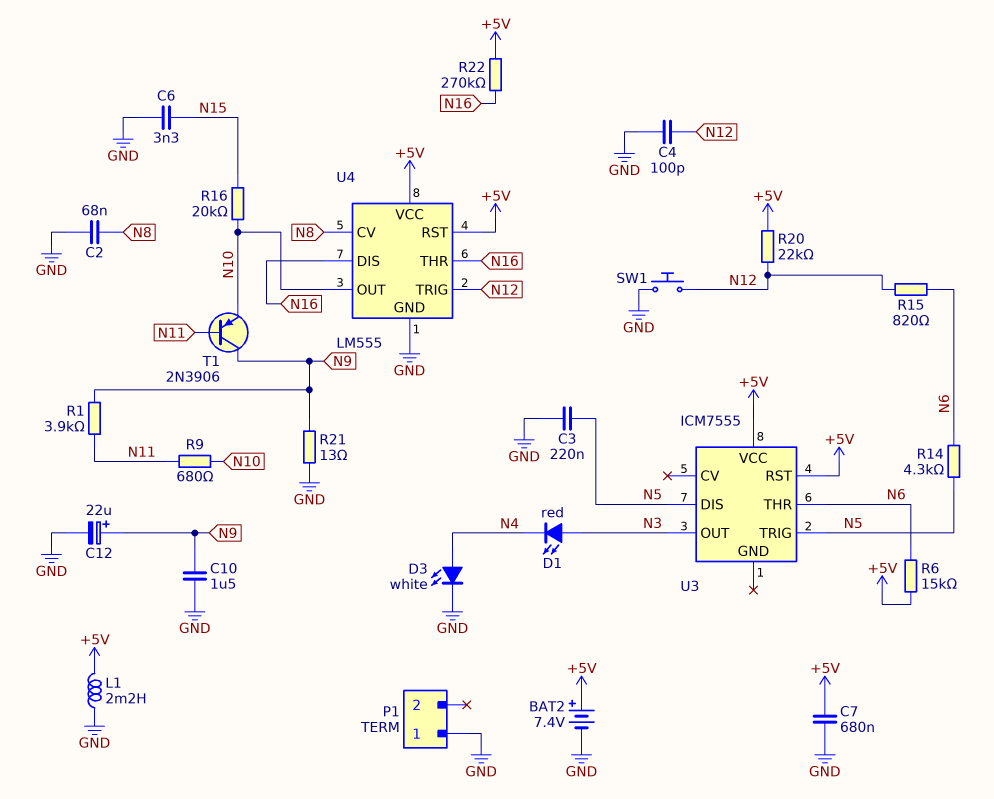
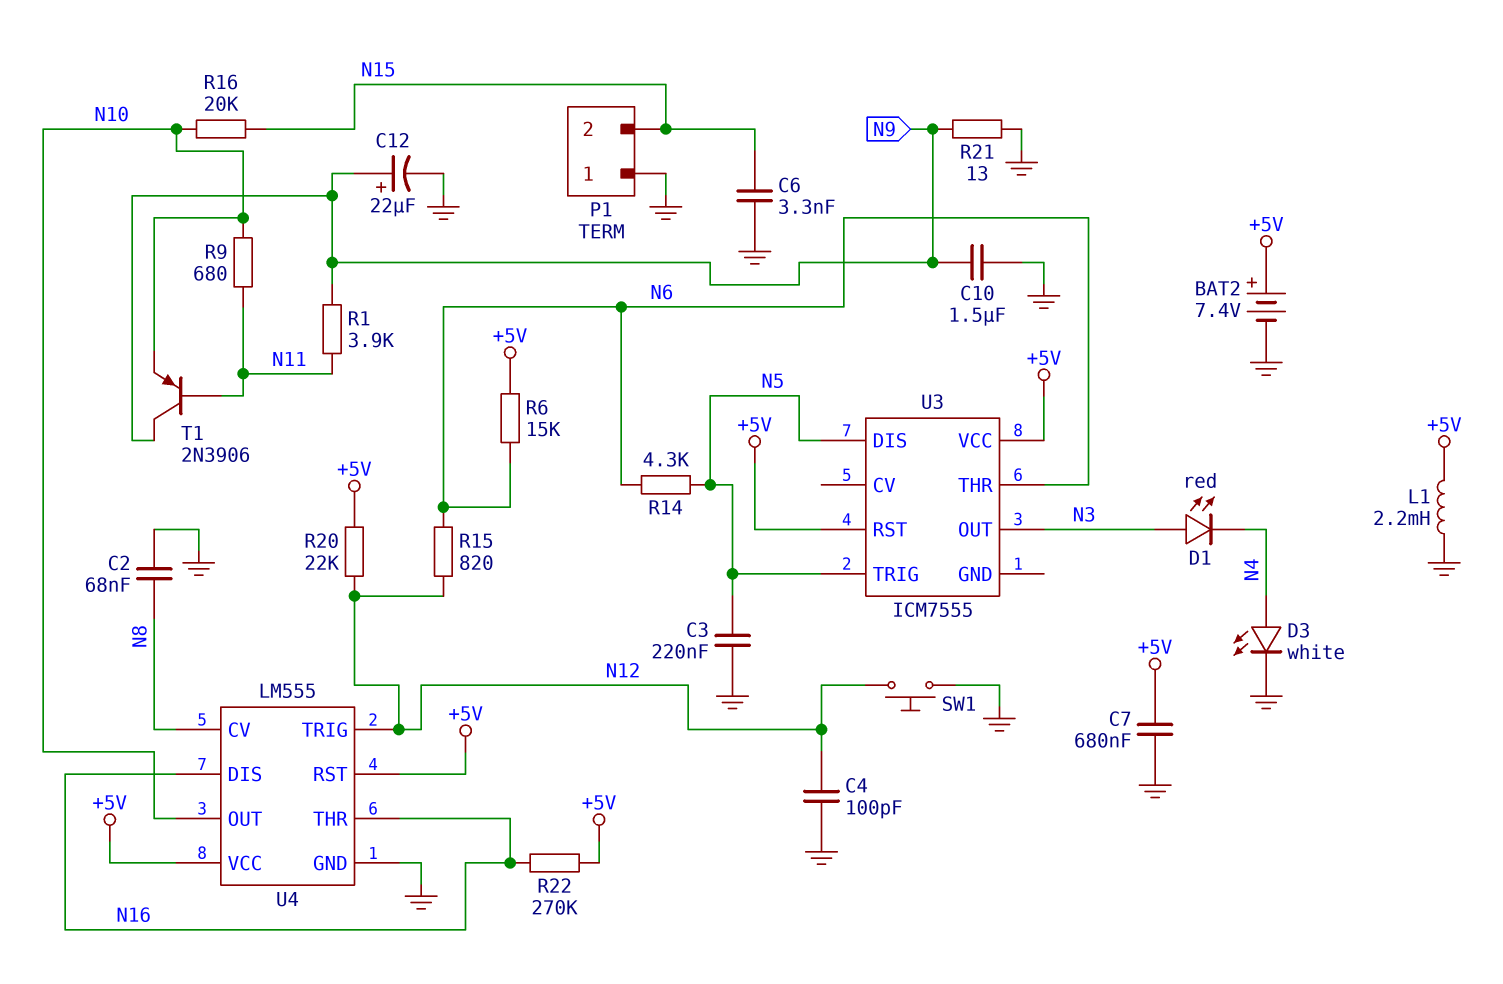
P1 pin 2: none -> N15

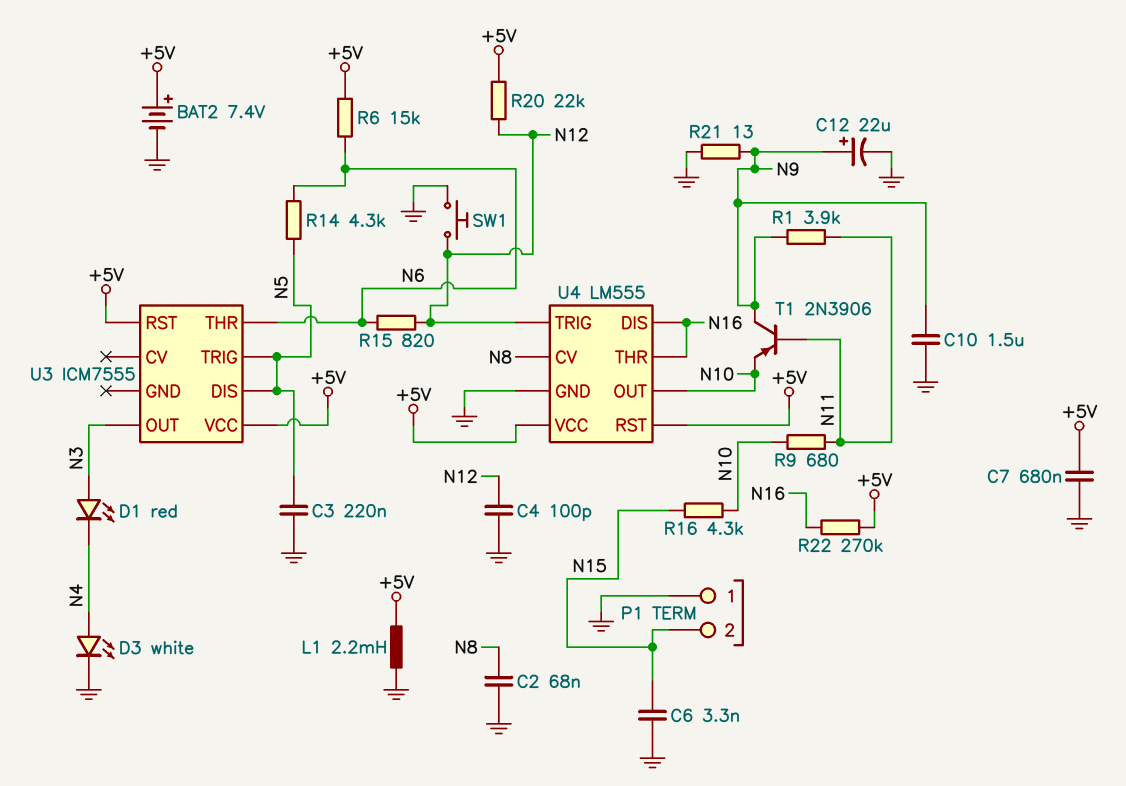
R16: 20k (N10, N15) -> 4.3k (N10, N15)

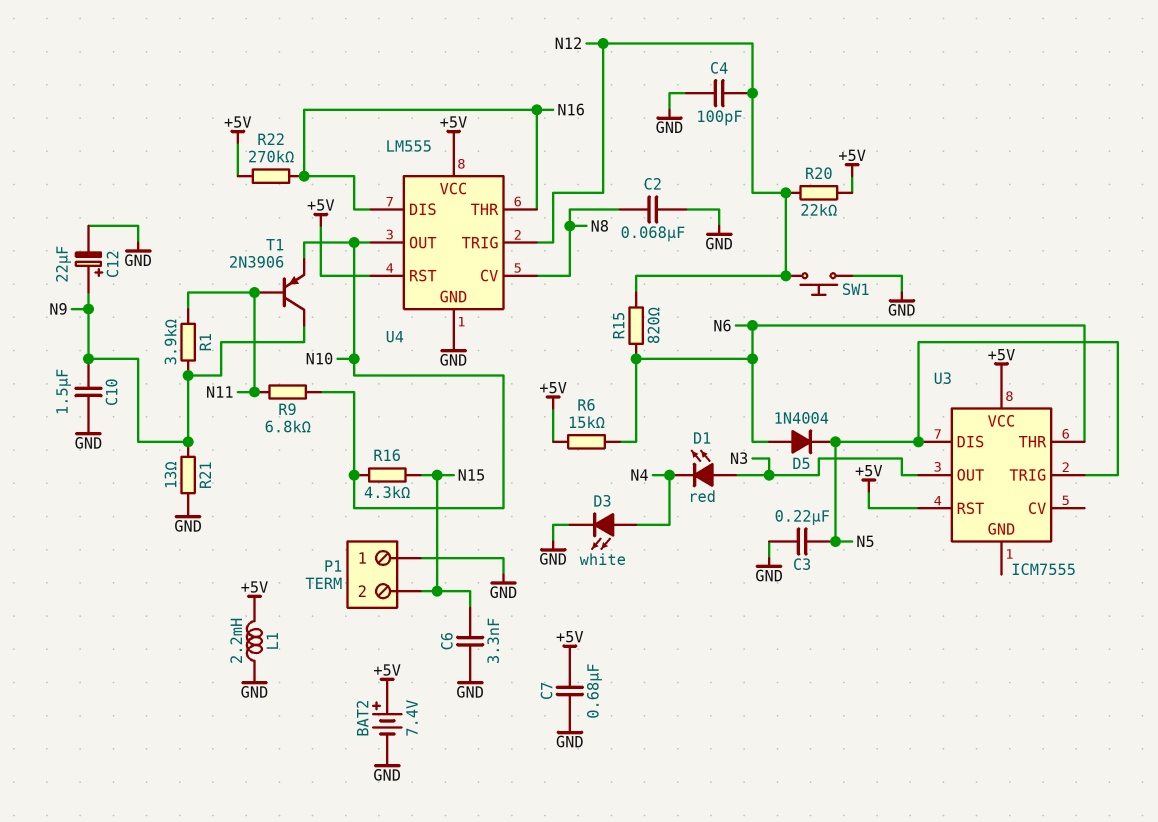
D5: none -> diode 1N4004 (A N6, K N5)
R9: 680 (N10, N11) -> 6.8k (N10, N11)
R14: 4.3k (N5, N6) -> none

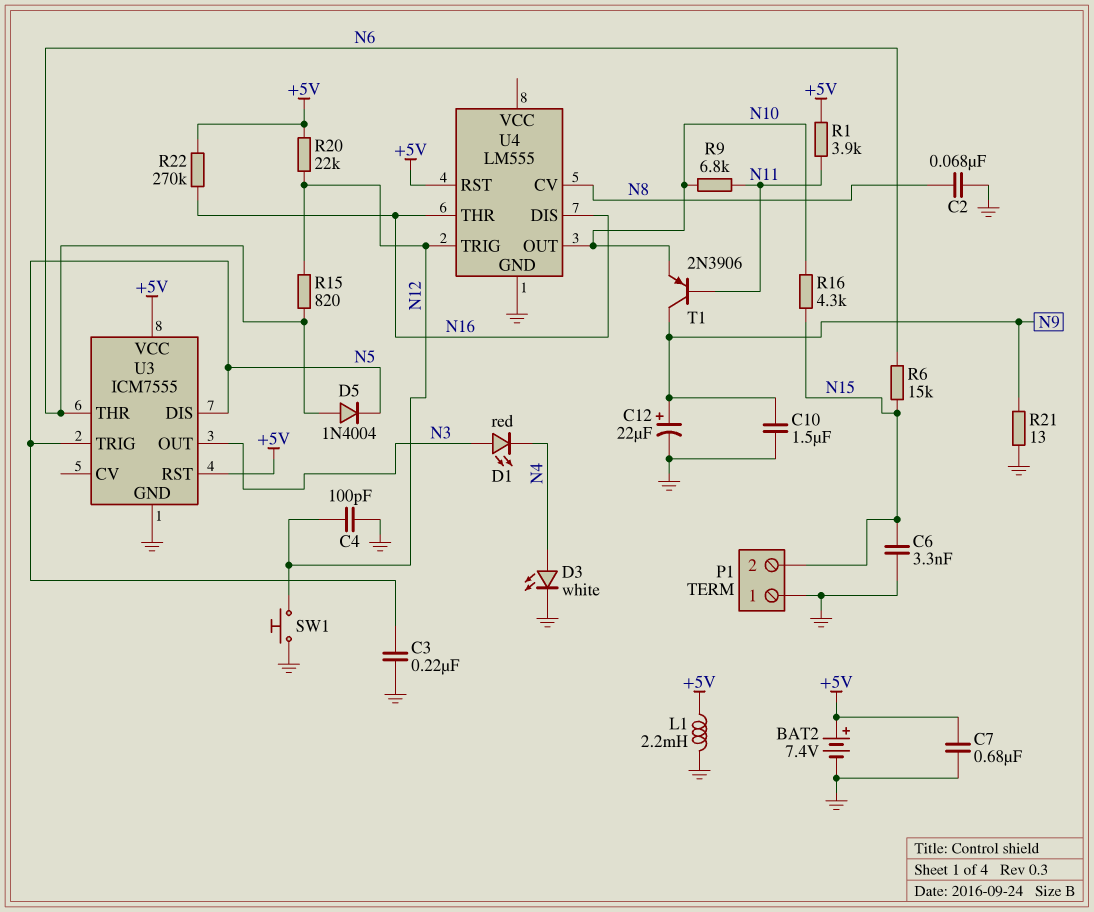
R1: 3.9k (N9, N11) -> 3.9k (+5V, N11)
R6: 15k (+5V, N6) -> 15k (N6, N15)
U3 pin GND: none -> GND
U4 pin VCC: +5V -> none

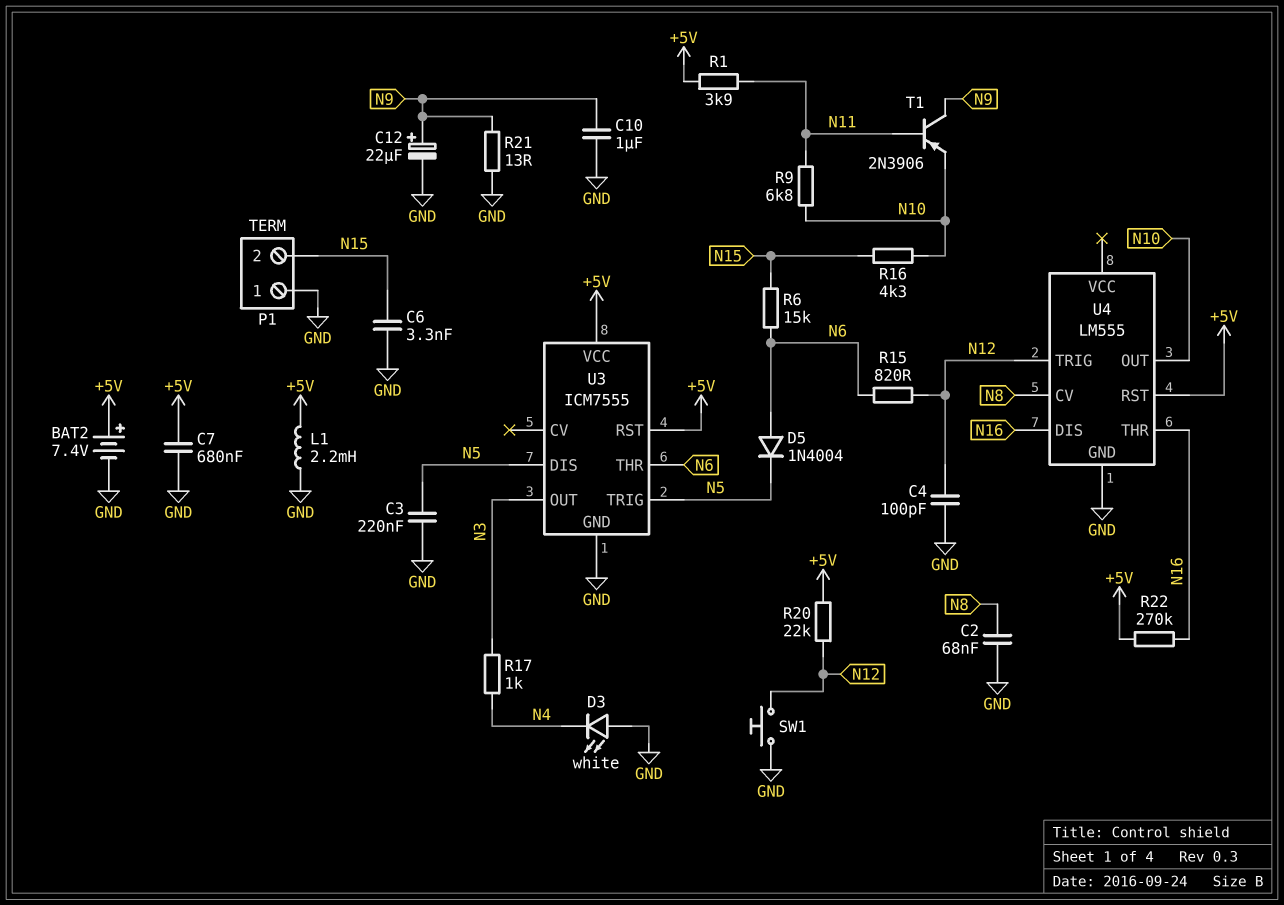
C10: 1.5uF (GND, N9) -> 1uF (GND, N9)
D1: LED red (A N3, K N4) -> none
D3: LED white (A N4, K GND) -> LED white (A GND, K N4)
R17: none -> 1k (N3, N4)

